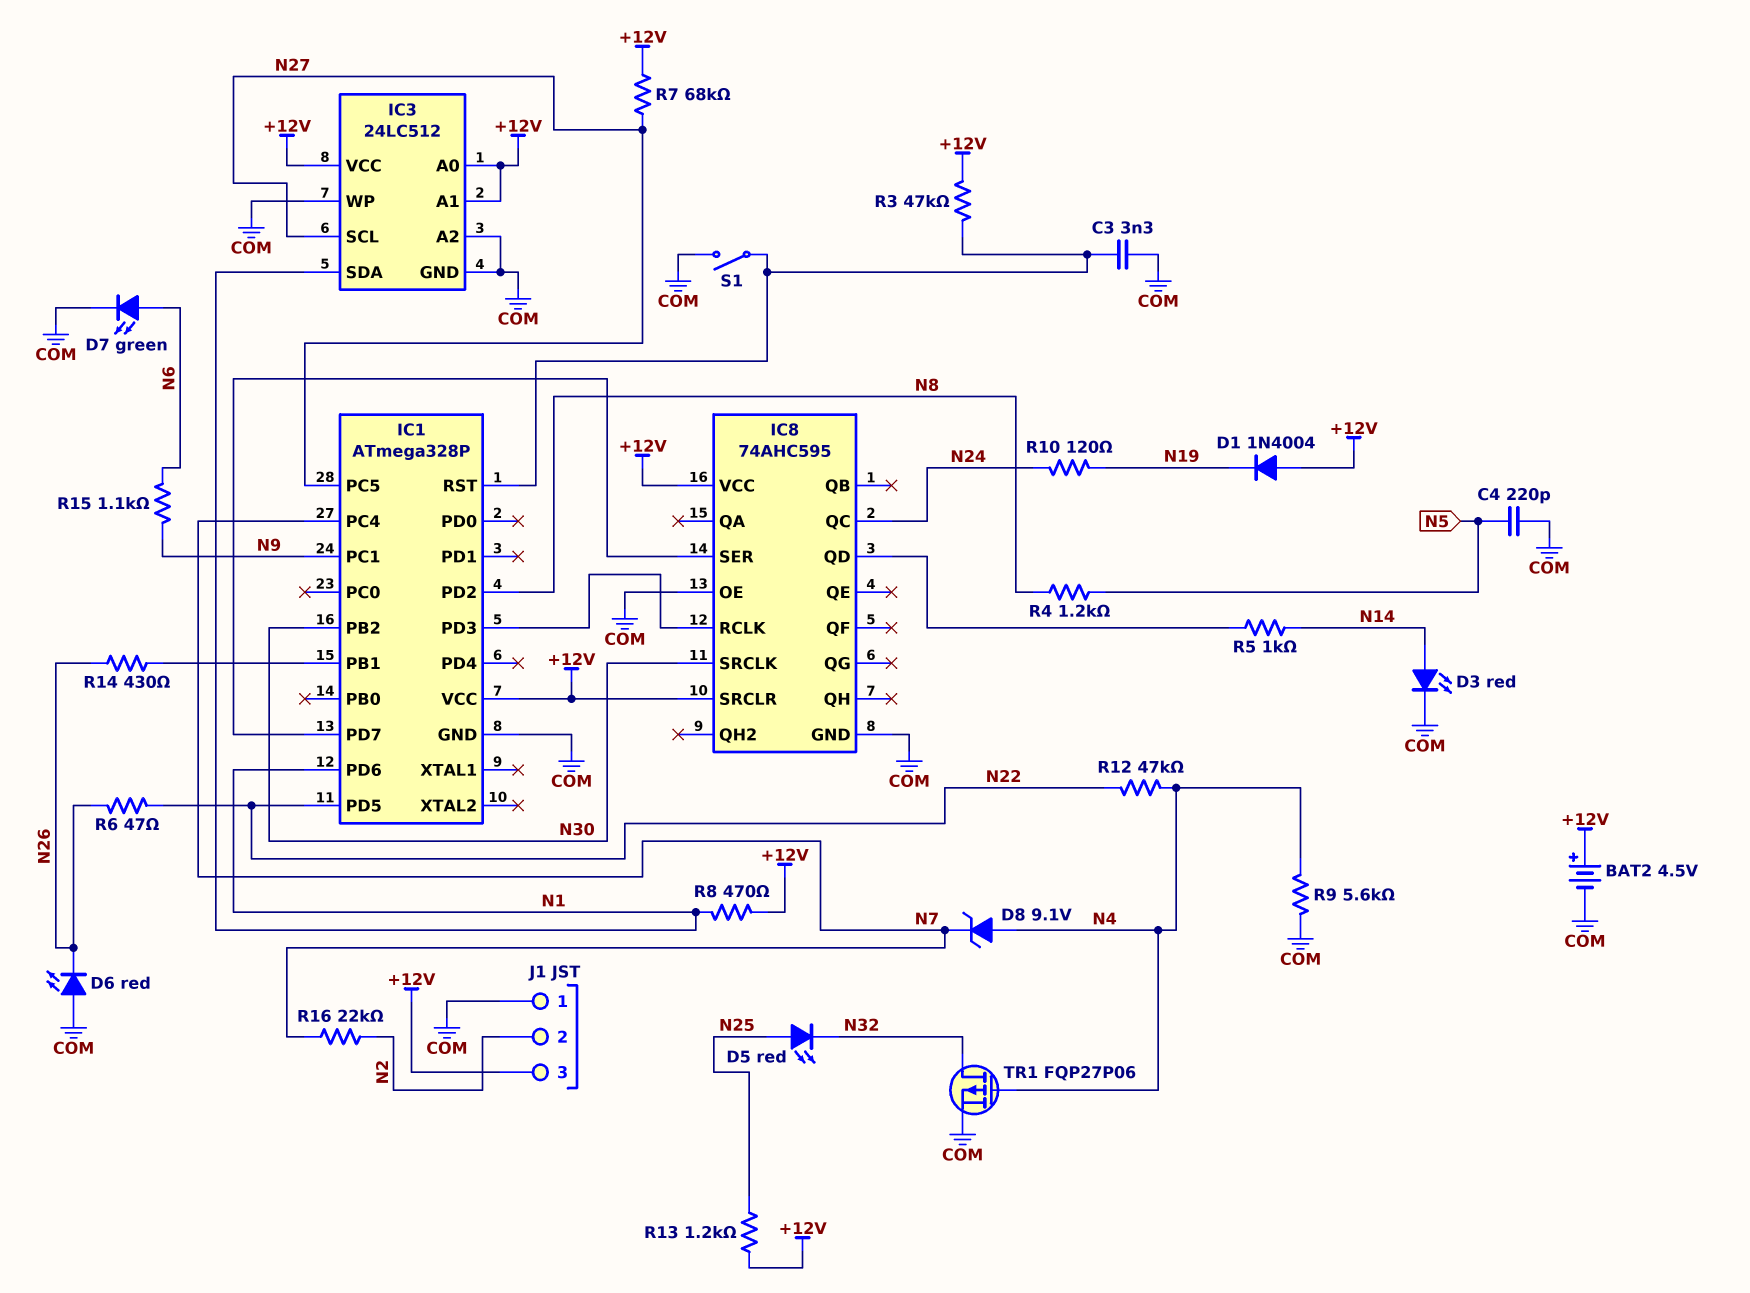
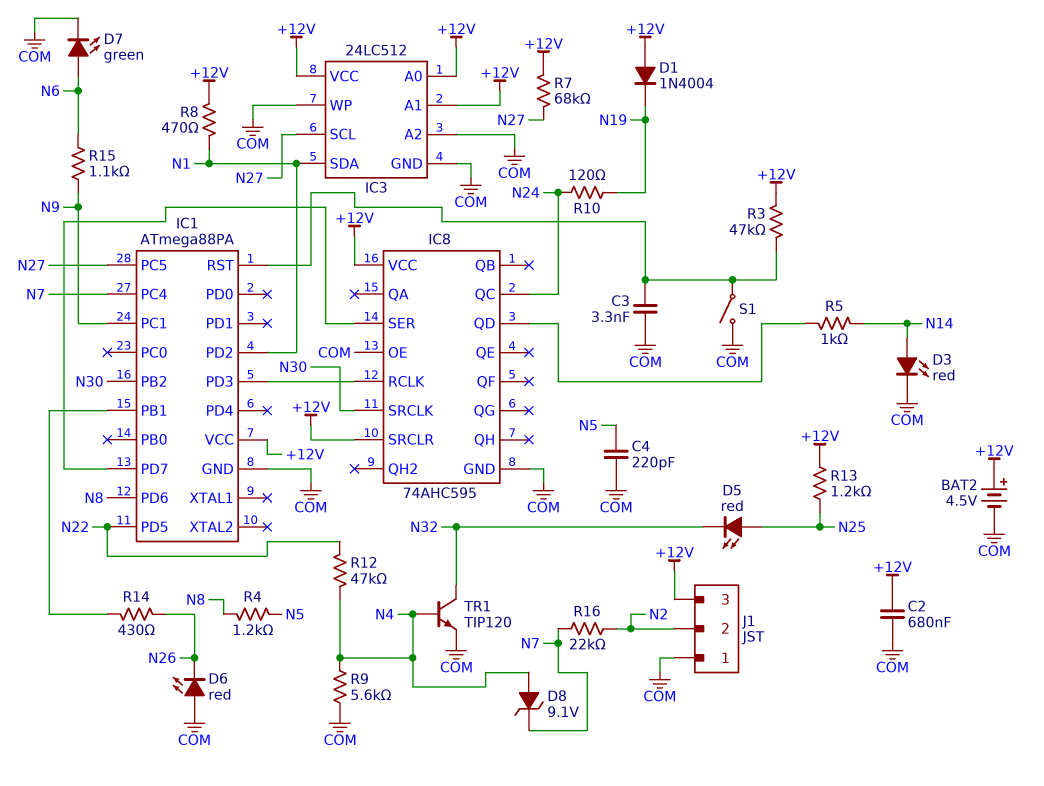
C2: none -> 680nF (+12V, COM)
IC1: ATmega328P -> ATmega88PA
IC1 pin PD2: N8 -> N1
IC1 pin PD6: N1 -> N8
R6: 47 (N22, N26) -> none
TR1: PMOS FQP27P06 (G N4, D N32, S COM) -> NPN TIP120 (B N4, C N32, E COM)

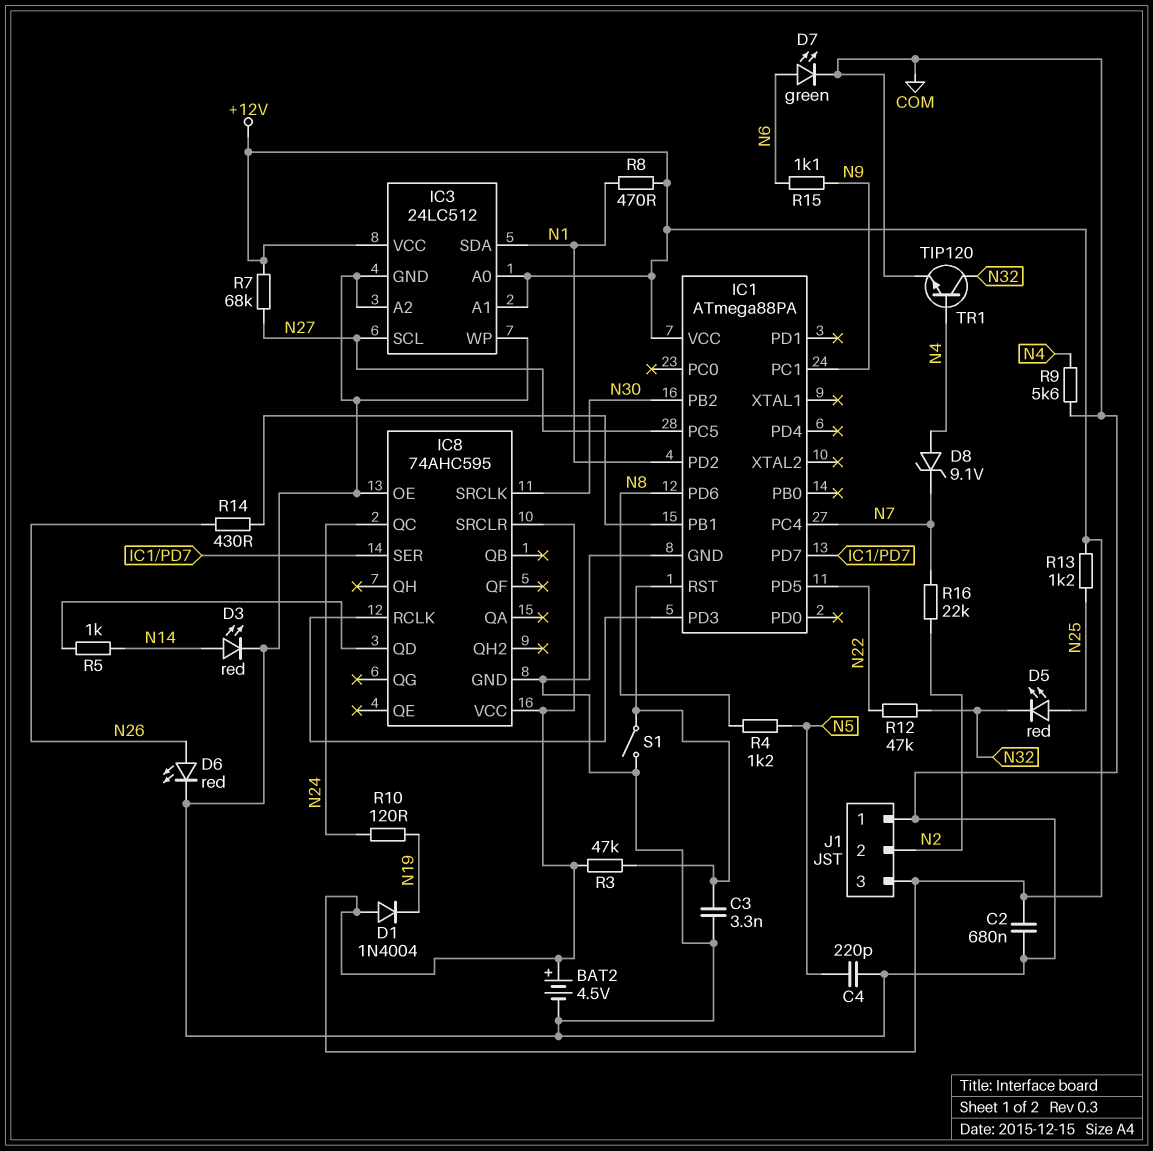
D6: LED red (A COM, K N26) -> LED red (A N26, K COM)
R12: 47k (N4, N22) -> 47k (N22, N32)

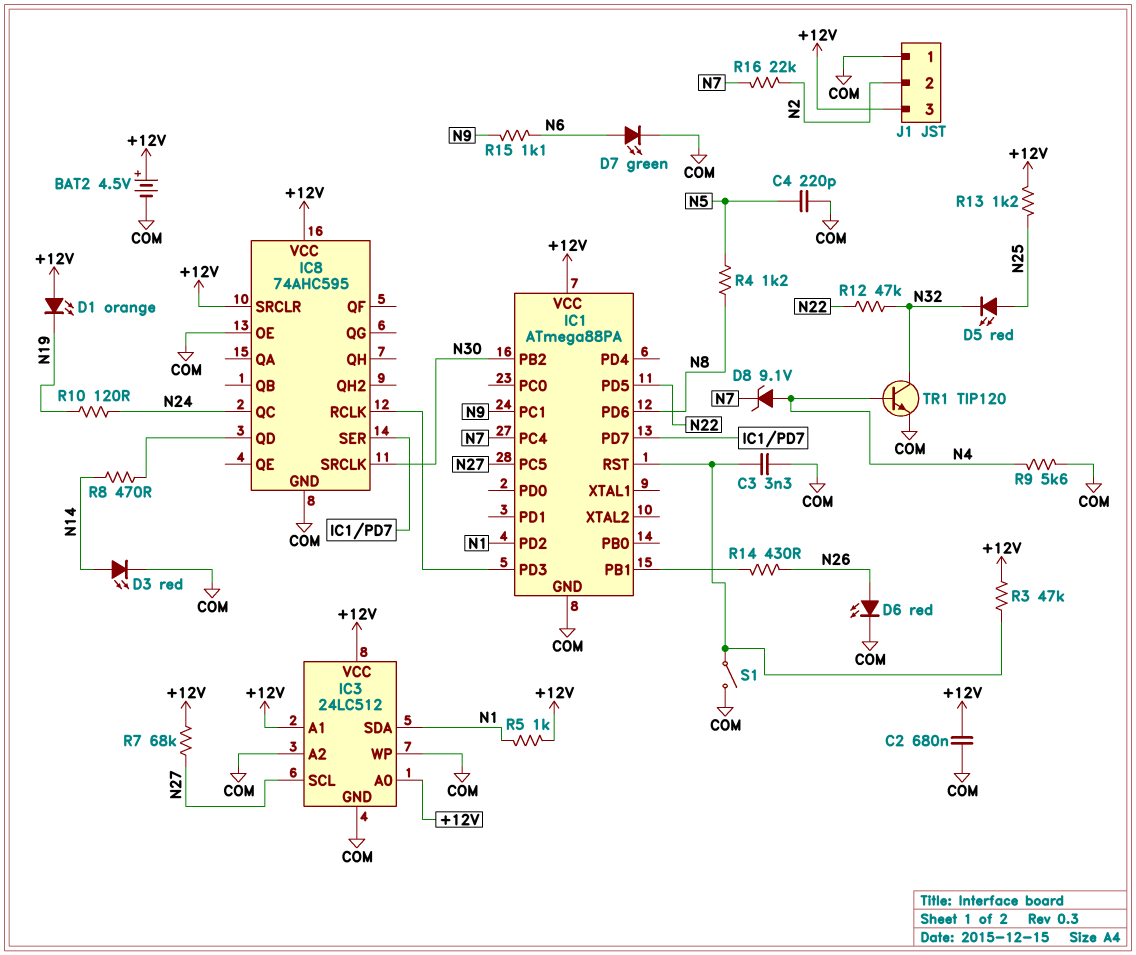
D1: diode 1N4004 (A +12V, K N19) -> LED orange (A +12V, K N19)
R5: 1k (IC8/QD, N14) -> 1k (+12V, N1)
R8: 470 (+12V, N1) -> 470 (IC8/QD, N14)

